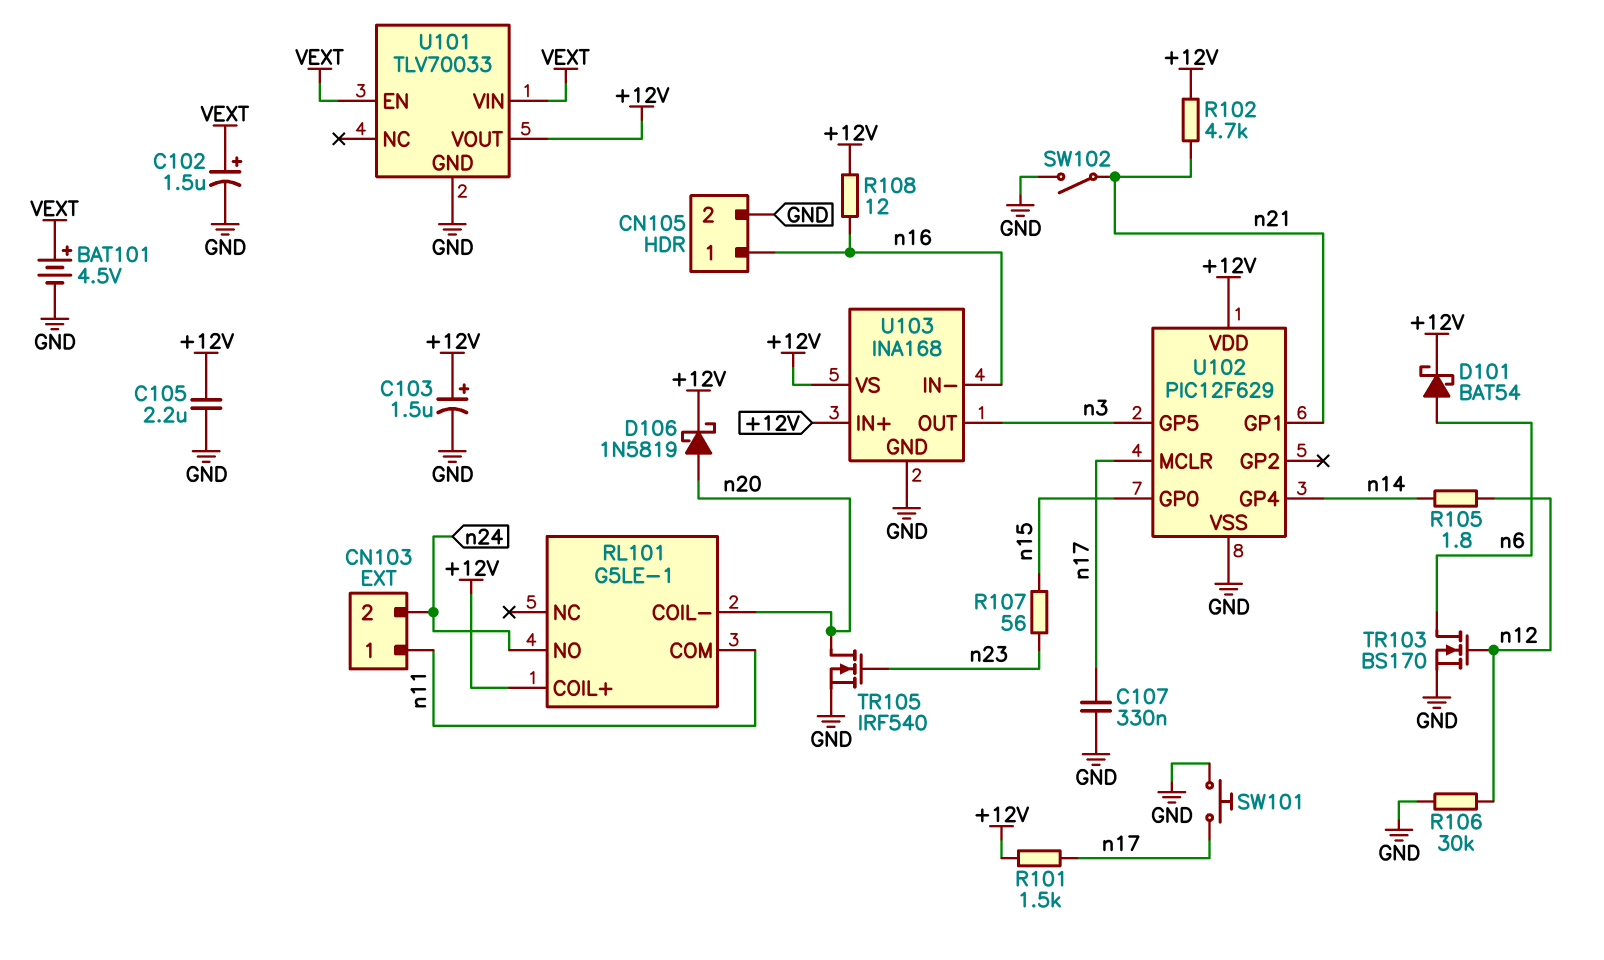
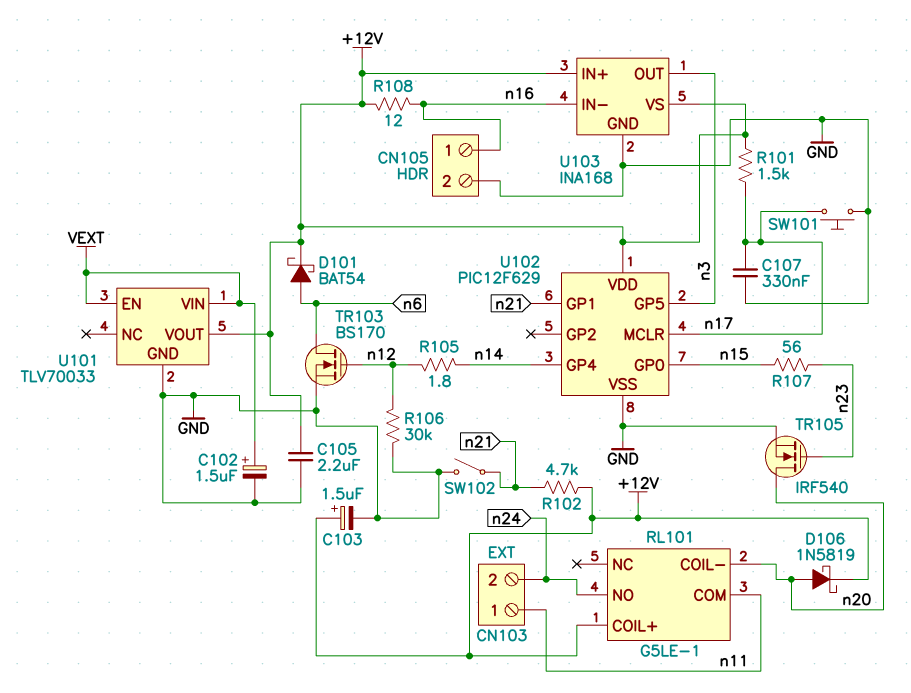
BAT101: 4.5V (plus VEXT, minus GND) -> none

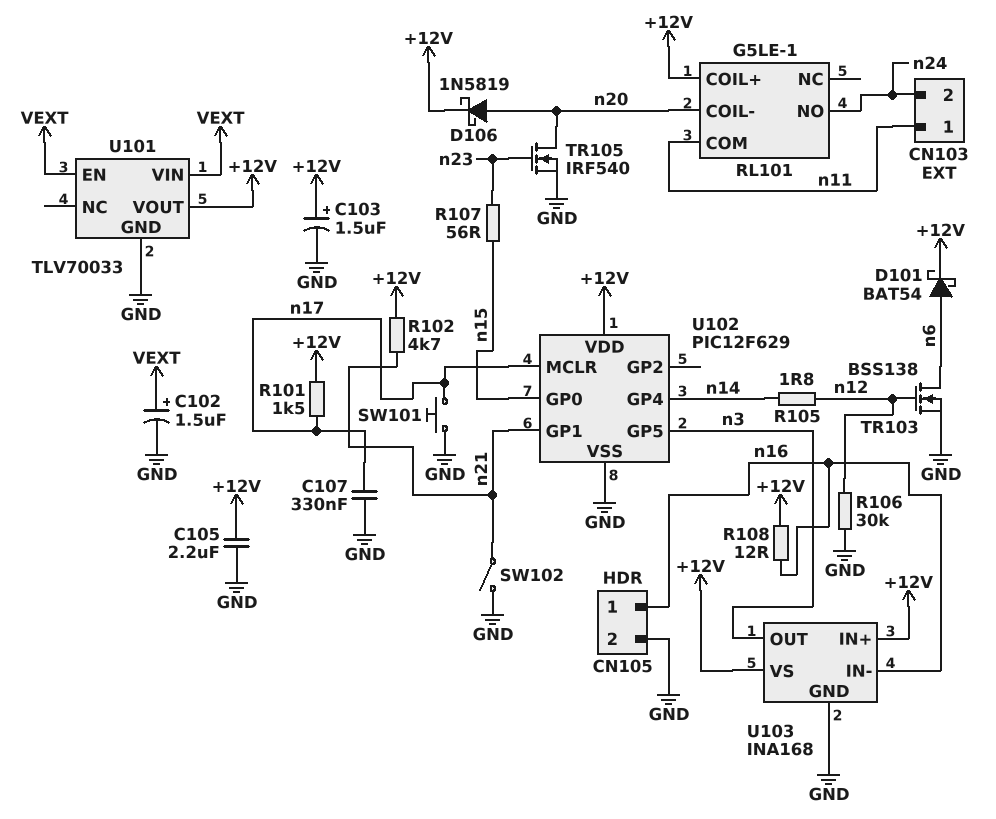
TR103: NMOS BS170 (G n12, D n6, S GND) -> NMOS BSS138 (G n12, D n6, S GND)

